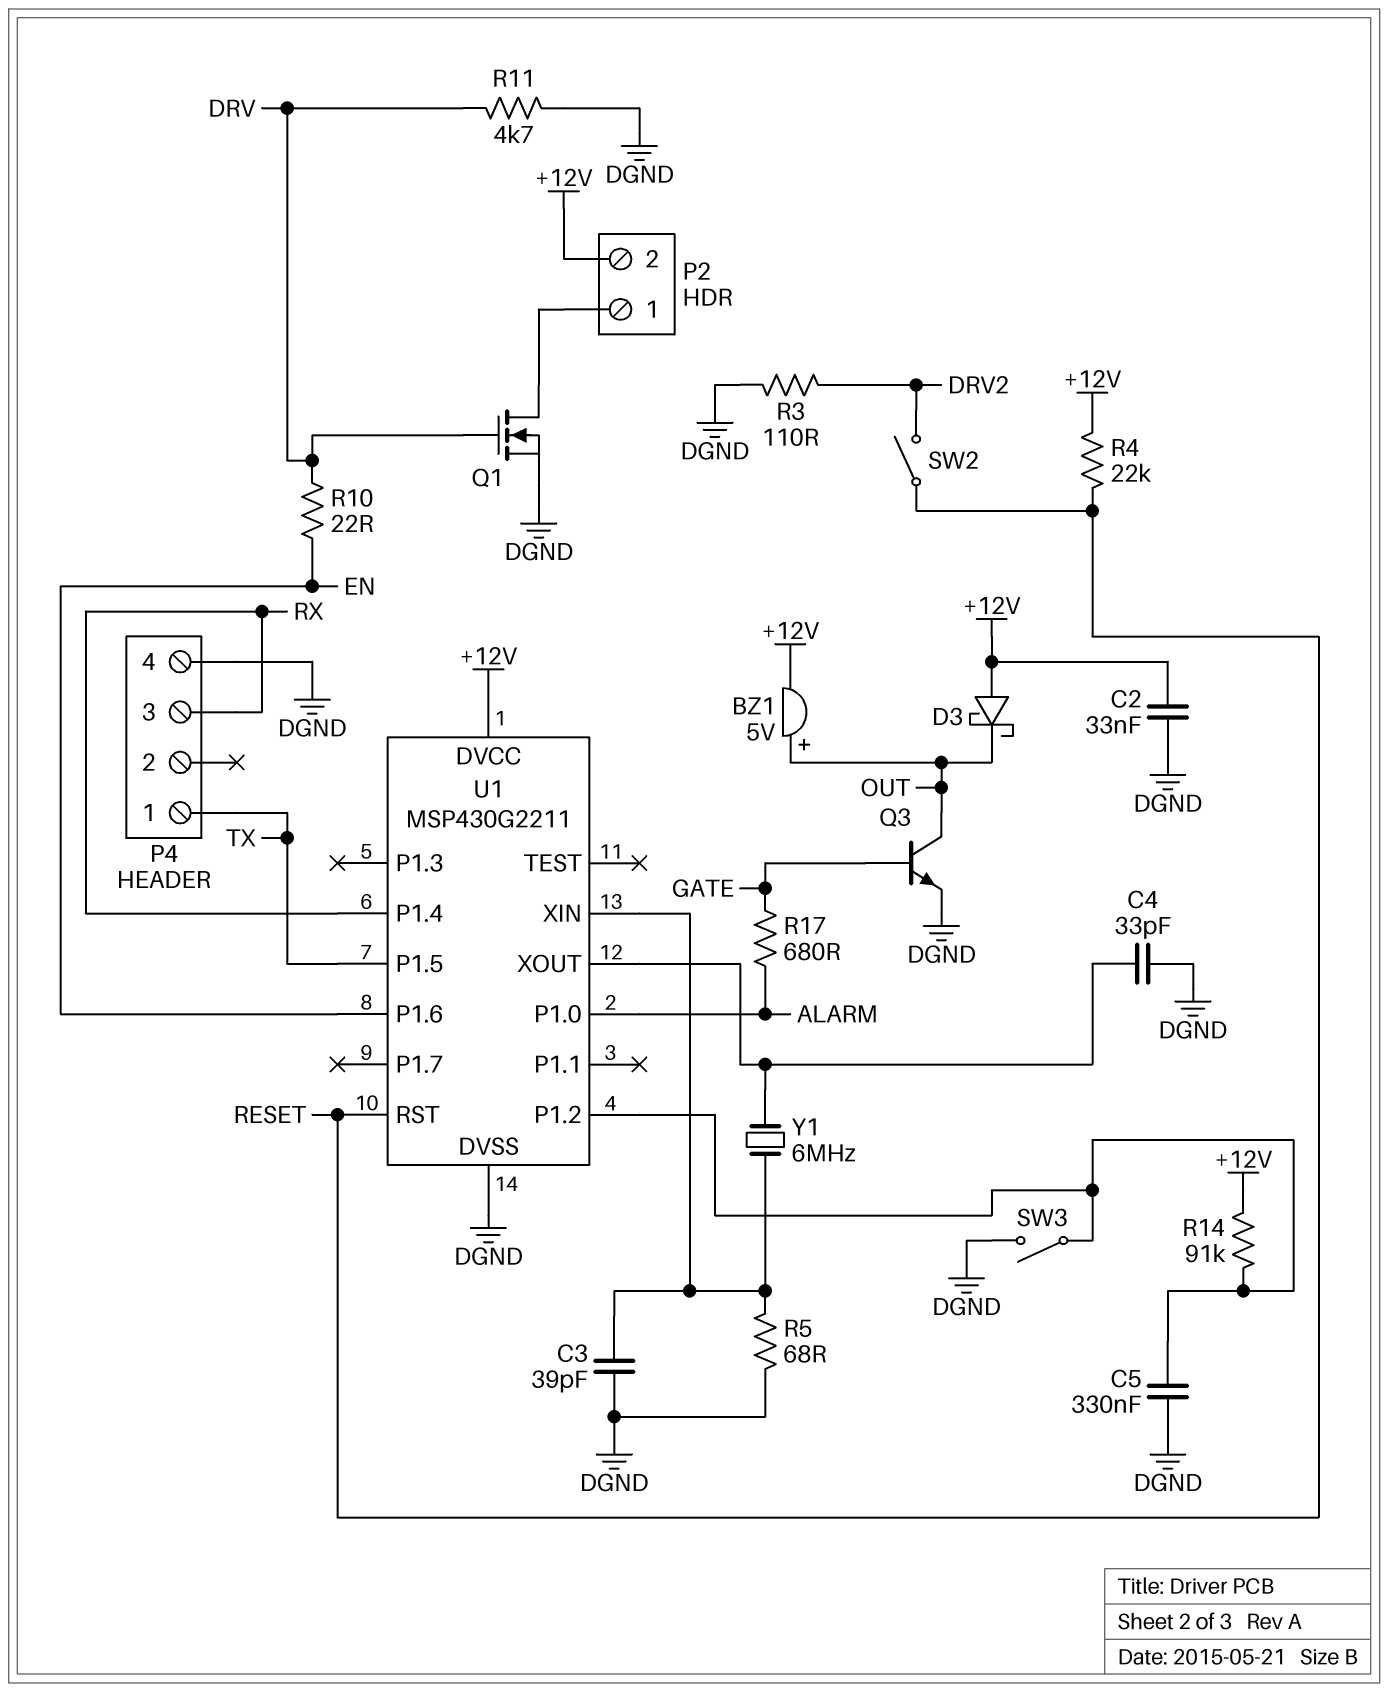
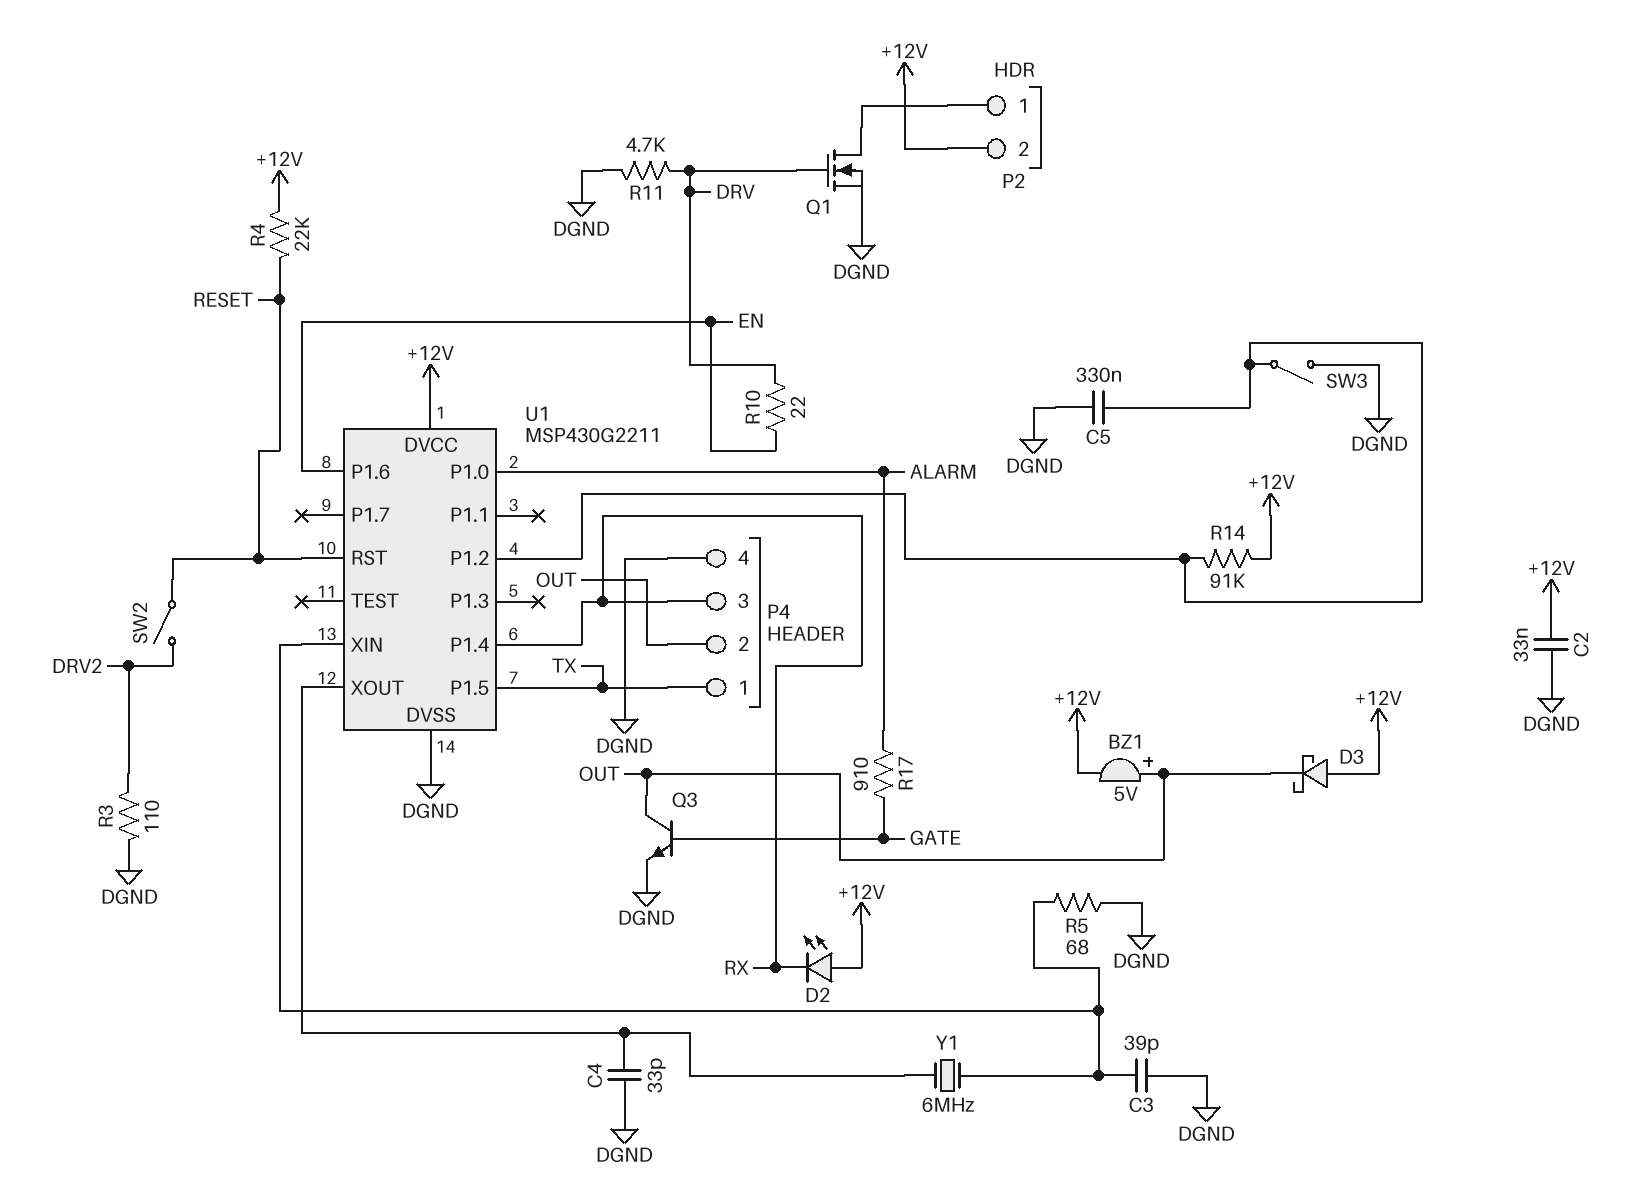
D2: none -> LED (A +12V, K RX)
P4 pin 2: none -> OUT
R17: 680 (ALARM, GATE) -> 910 (ALARM, GATE)

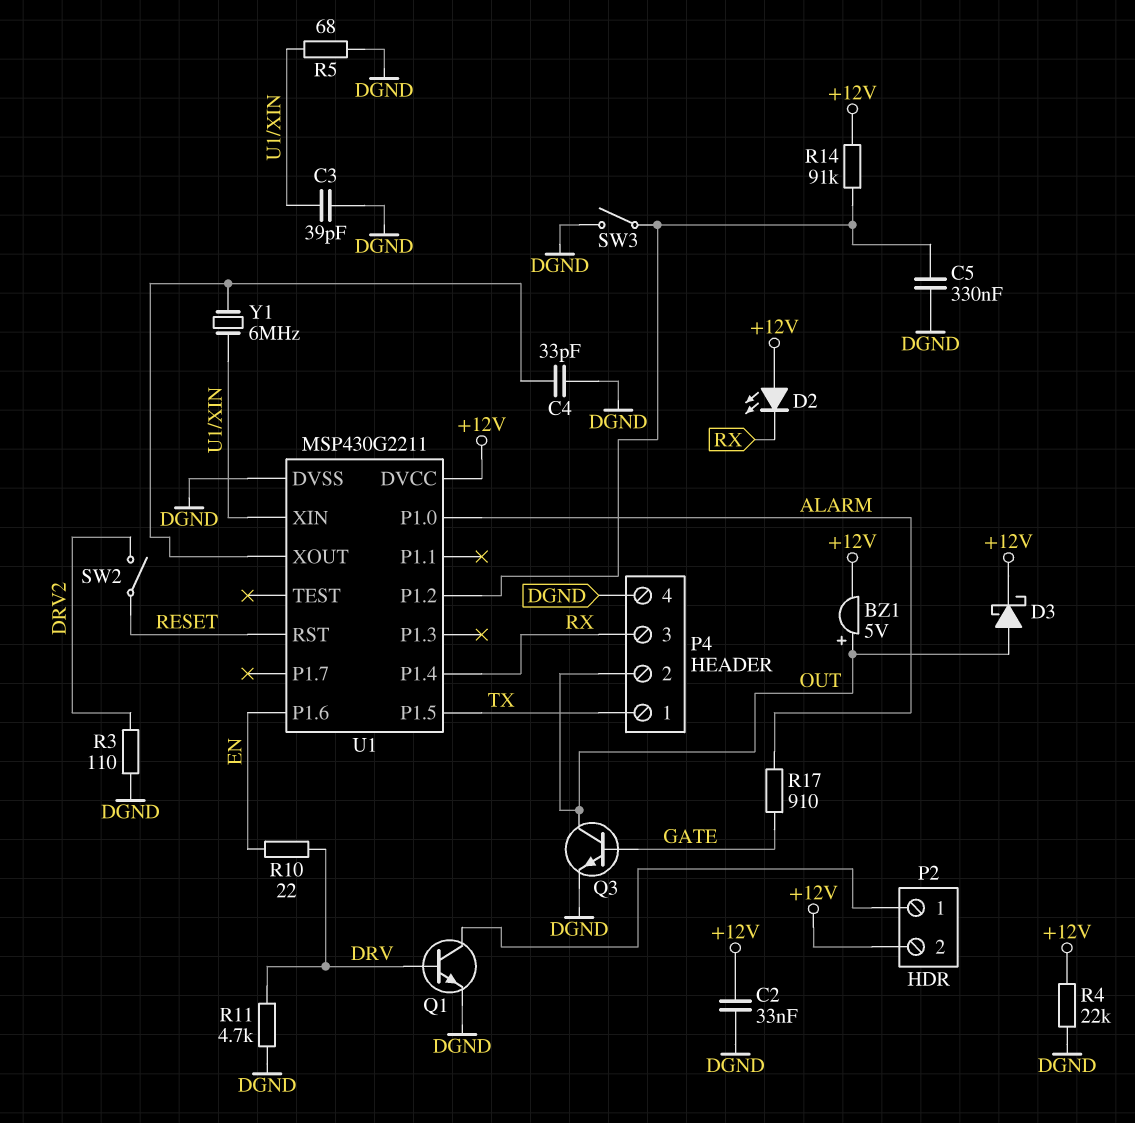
D3: schottky (A +12V, K OUT) -> schottky (A OUT, K +12V)
Q1: NMOS (G DRV, D P2/1, S DGND) -> NPN (B DRV, C P2/1, E DGND)
R4: 22k (+12V, RESET) -> 22k (+12V, DGND)

